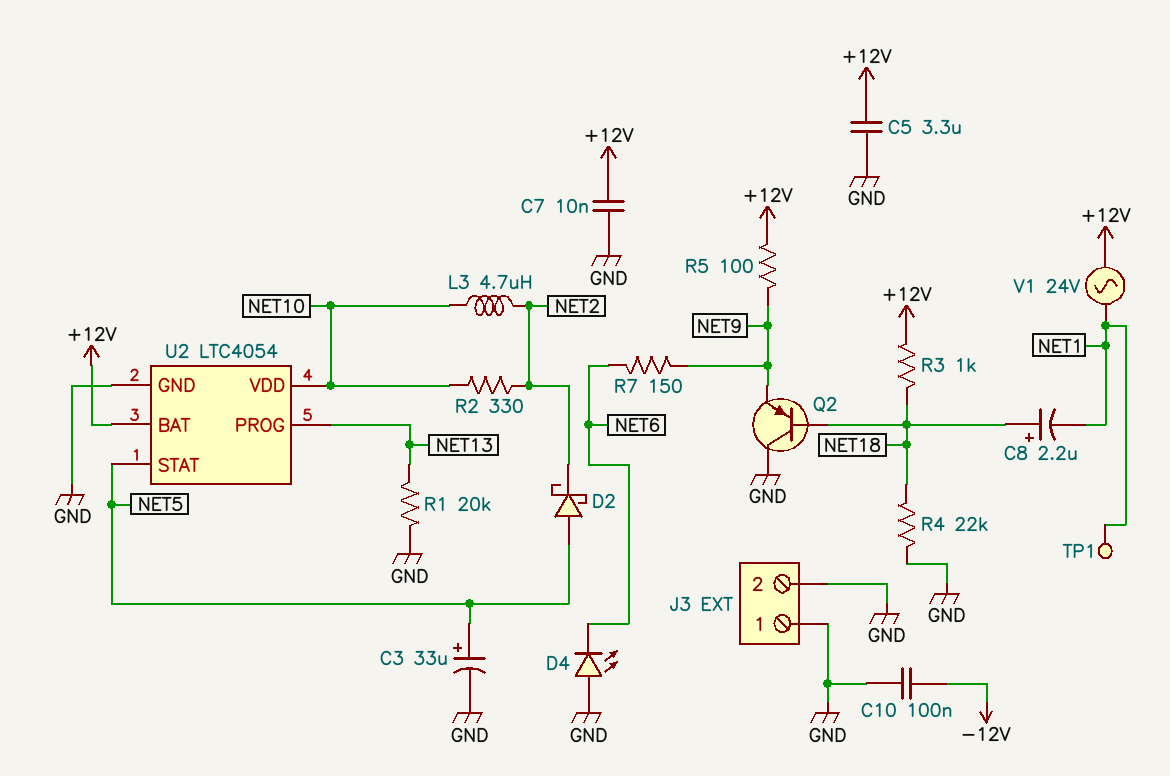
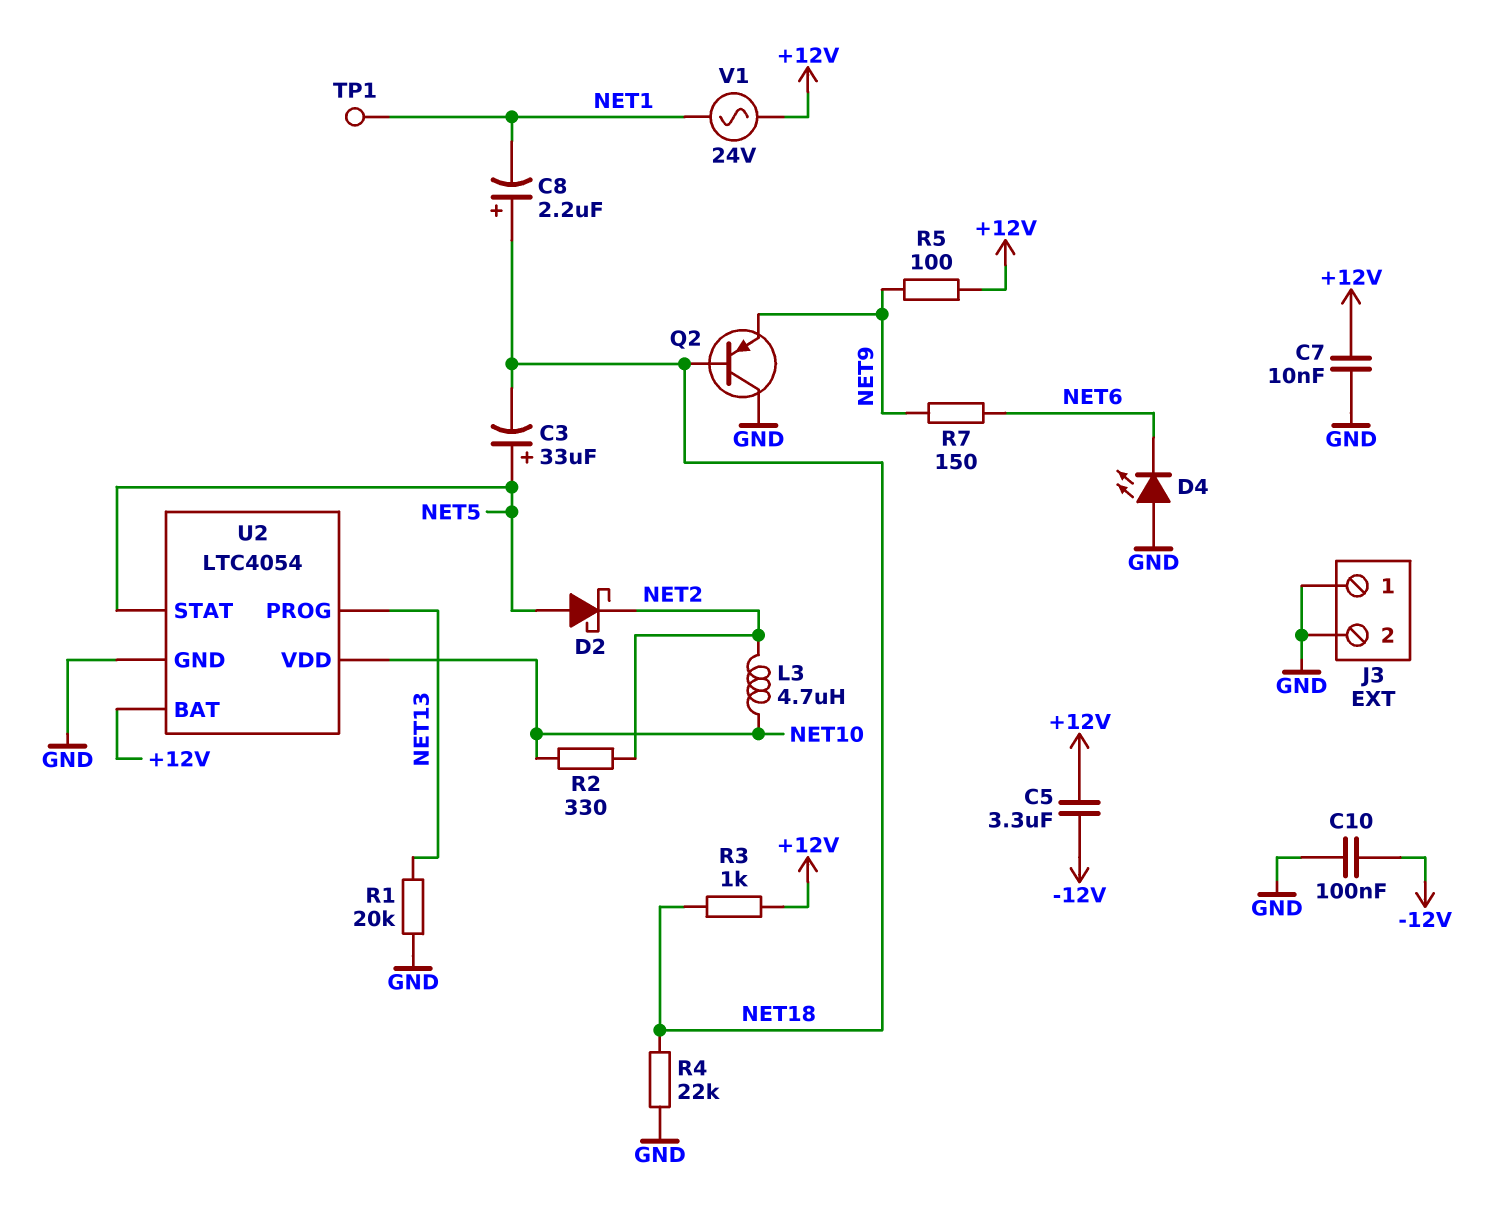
C3: 33uF (plus NET5, minus GND) -> 33uF (plus NET5, minus NET18)
C5: 3.3uF (+12V, GND) -> 3.3uF (+12V, -12V)

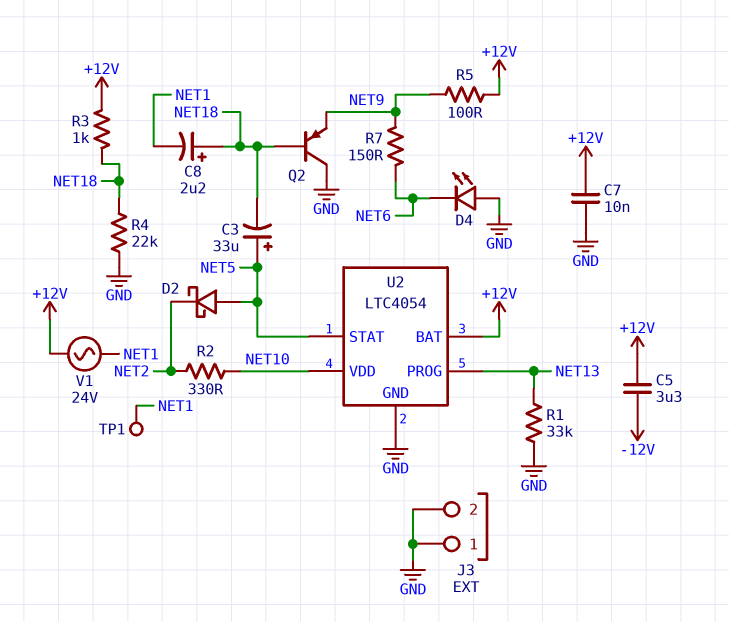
C10: 100nF (-12V, GND) -> none
L3: 4.7uH (NET2, NET10) -> none
R1: 20k (GND, NET13) -> 33k (GND, NET13)

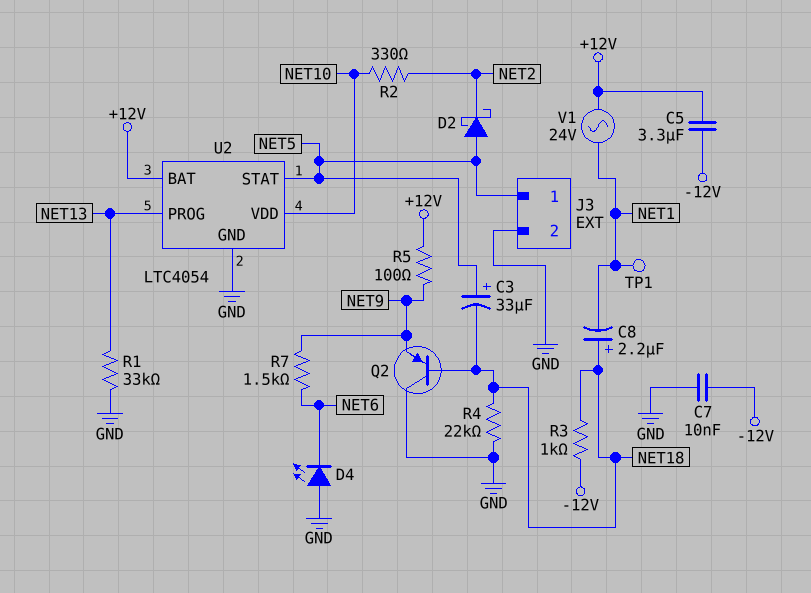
C7: 10nF (+12V, GND) -> 10nF (-12V, GND)
J3 pin 1: GND -> NET5
R3: 1k (+12V, NET18) -> 1k (-12V, NET18)
R7: 150 (NET6, NET9) -> 1.5k (NET6, NET9)

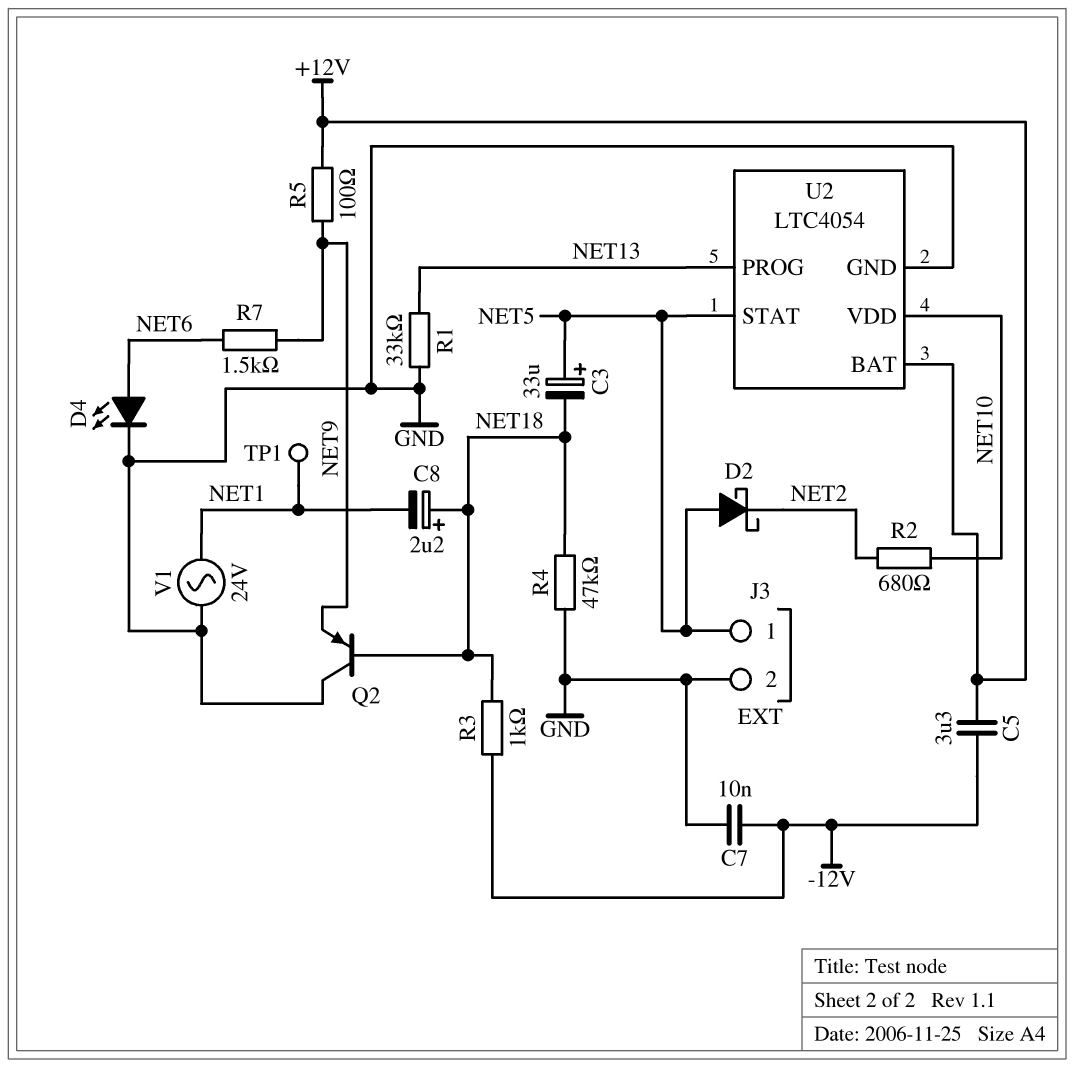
D4: LED (A GND, K NET6) -> LED (A NET6, K GND)
R2: 330 (NET2, NET10) -> 680 (NET2, NET10)
R4: 22k (GND, NET18) -> 47k (GND, NET18)
V1: AC 24V (+12V, NET1) -> AC 24V (GND, NET1)

